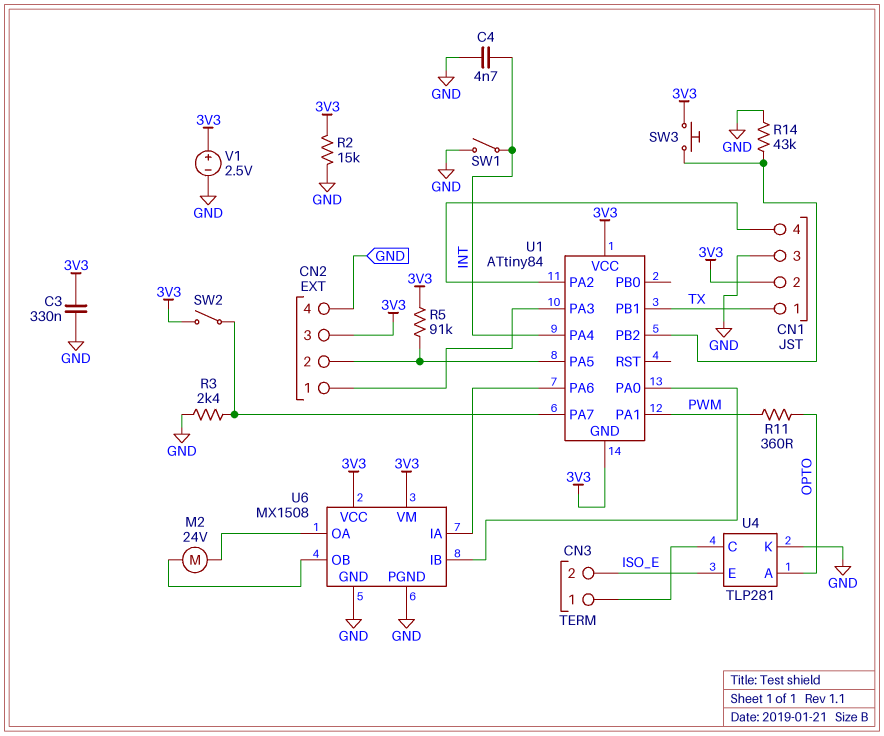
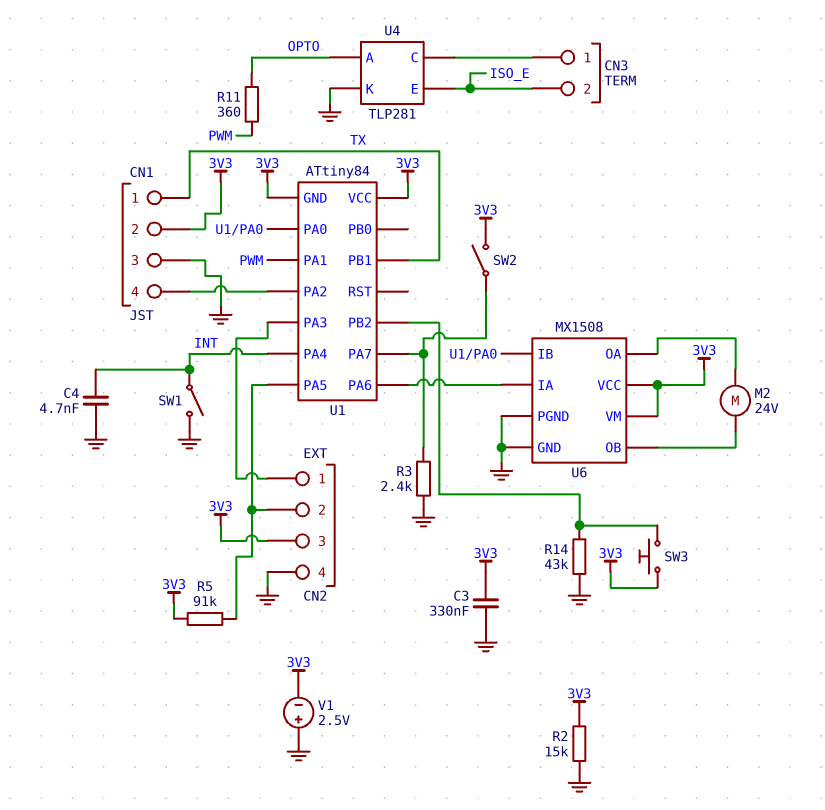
V1: 2.5V (plus 3V3, minus GND) -> 2.5V (plus GND, minus 3V3)

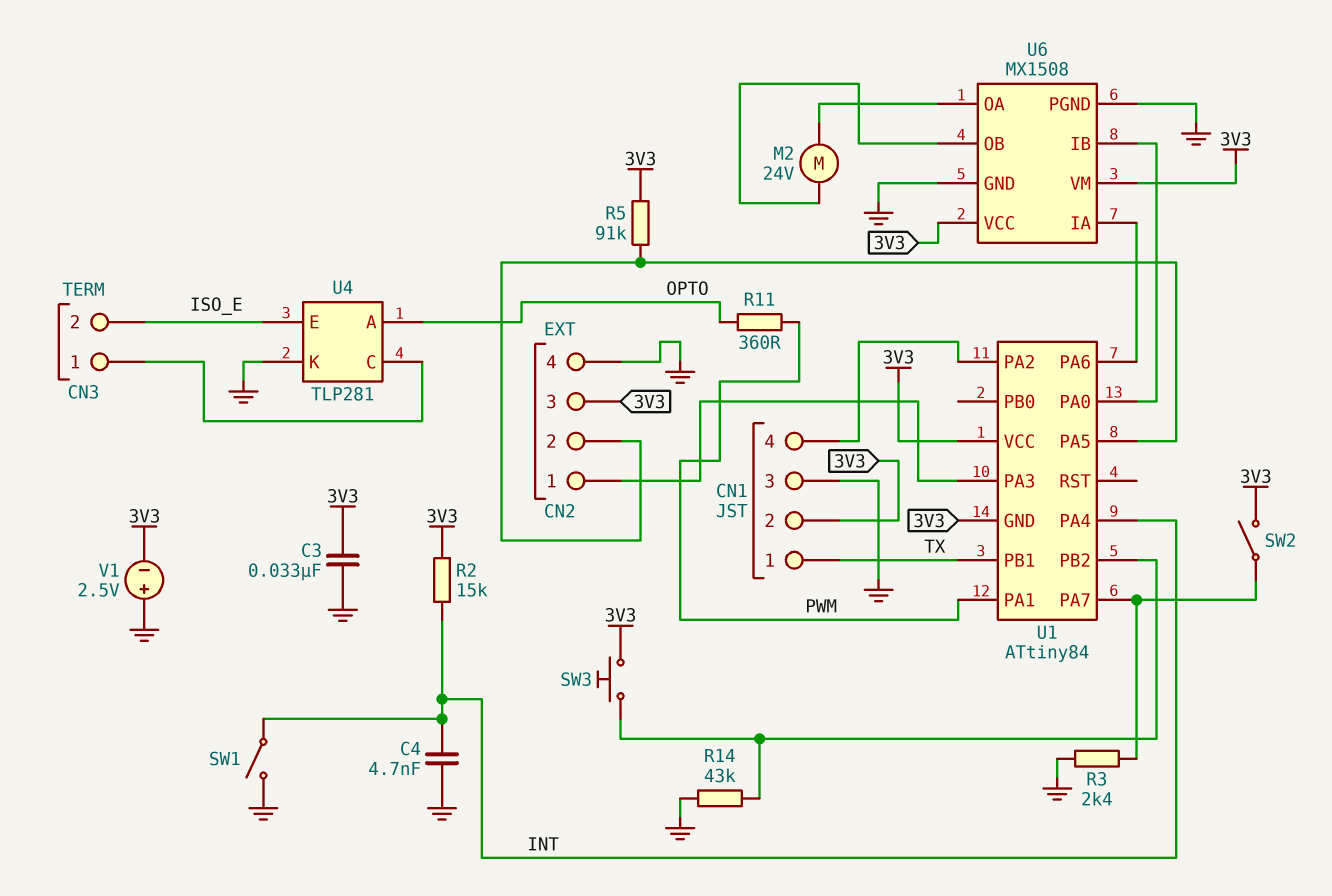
C3: 330nF (3V3, GND) -> 33nF (3V3, GND)
R2: 15k (3V3, GND) -> 15k (3V3, INT)

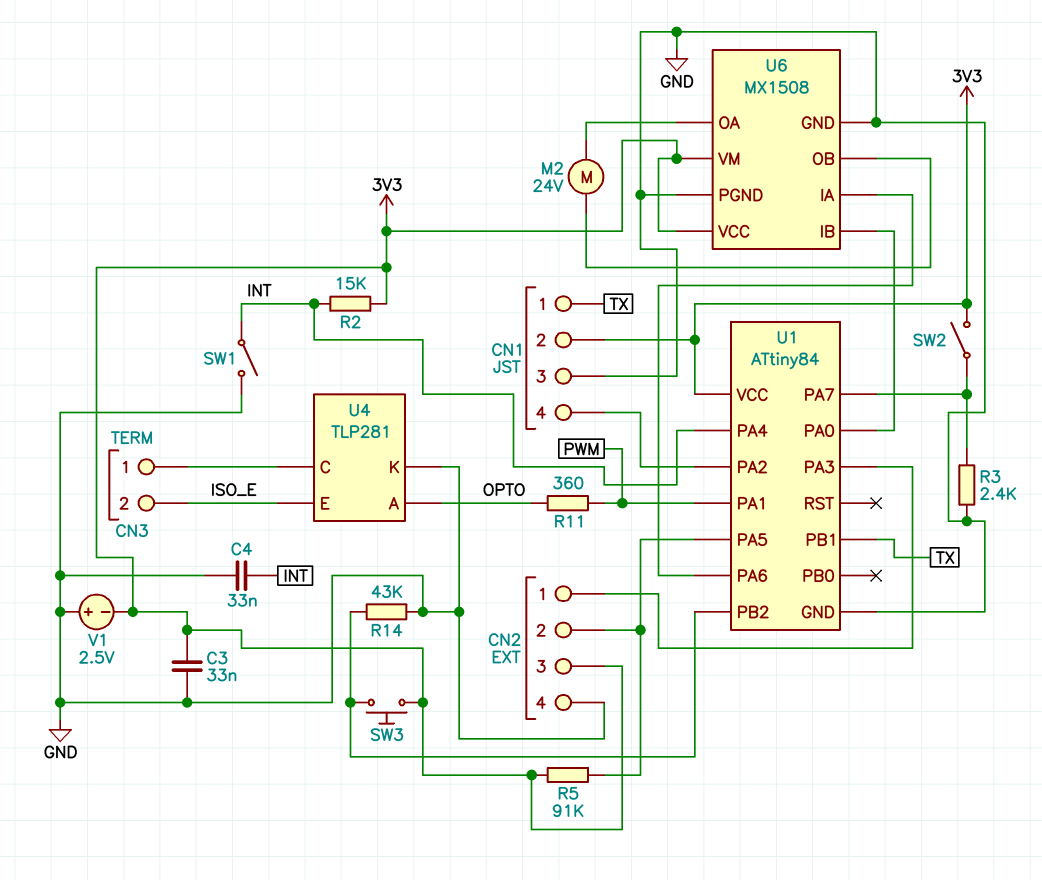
C4: 4.7nF (GND, INT) -> 33nF (GND, INT)
U1 pin GND: 3V3 -> GND

